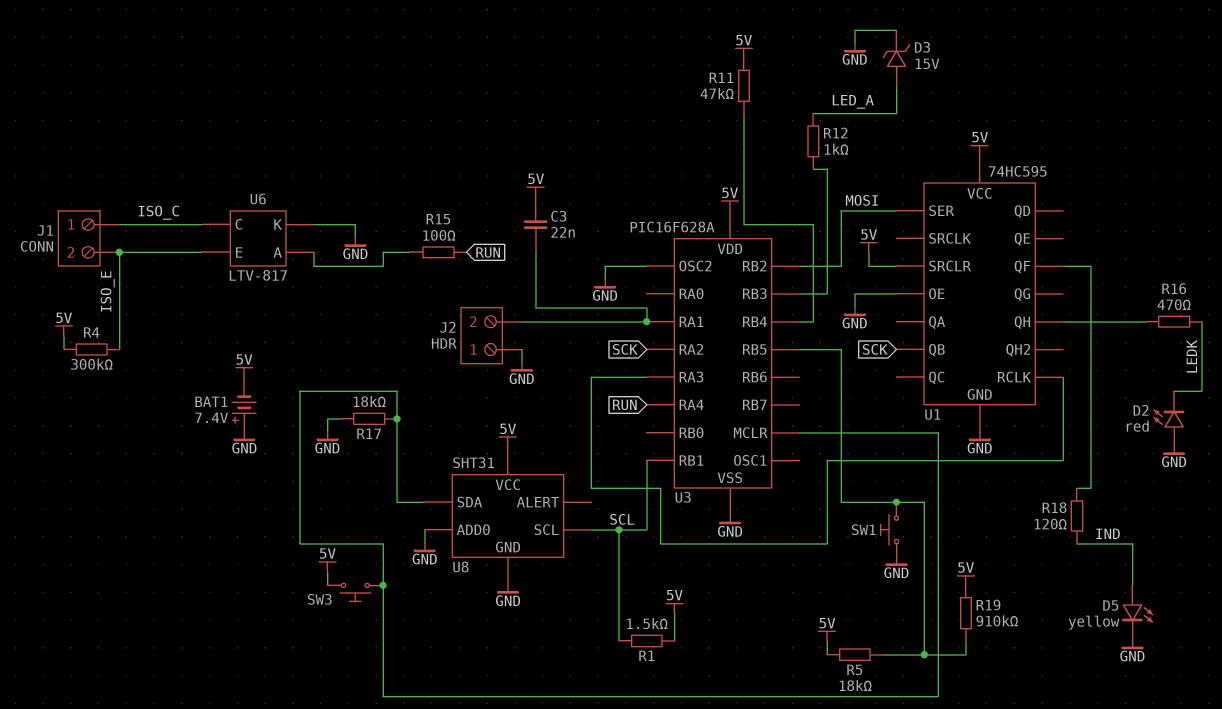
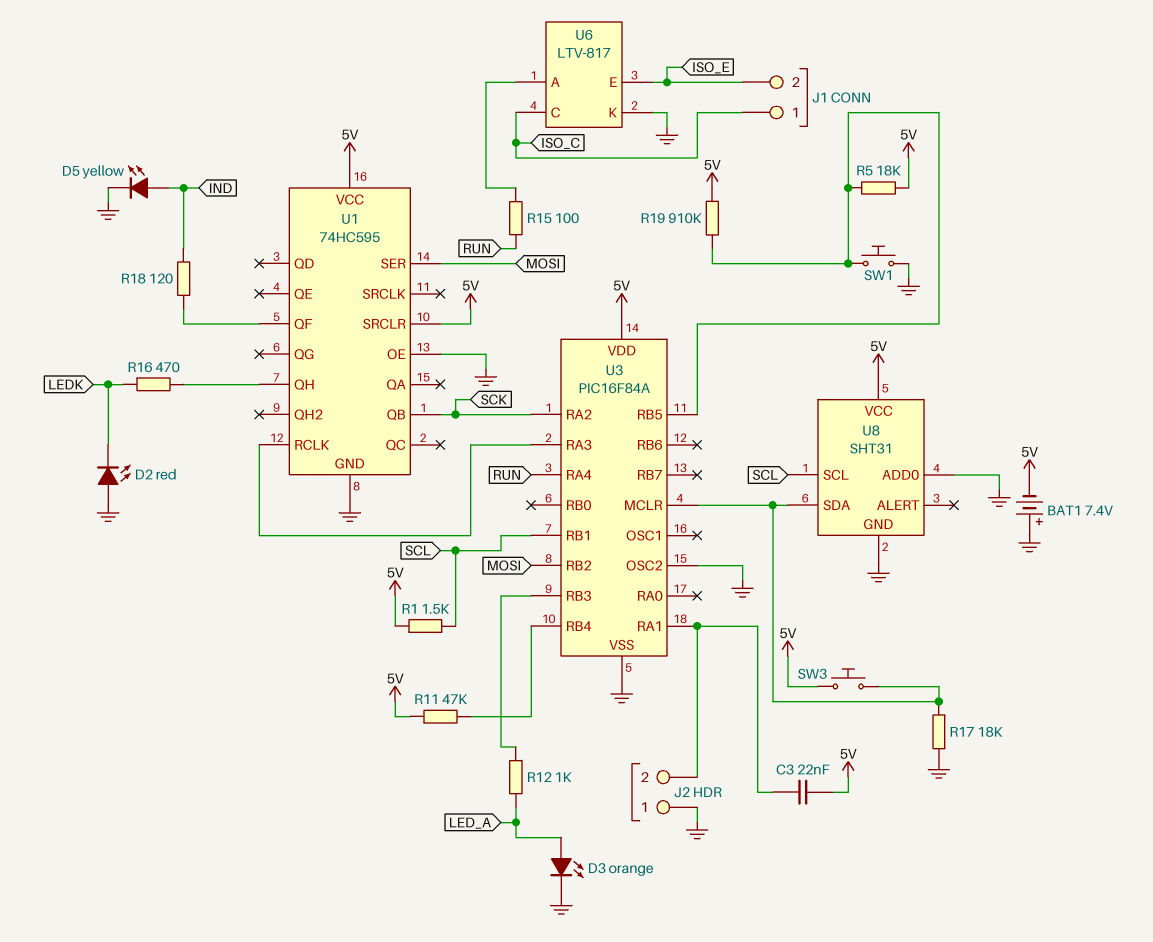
D3: zener 15V (A LED_A, K GND) -> LED orange (A LED_A, K GND)
R4: 300k (5V, ISO_E) -> none
U3: PIC16F628A -> PIC16F84A

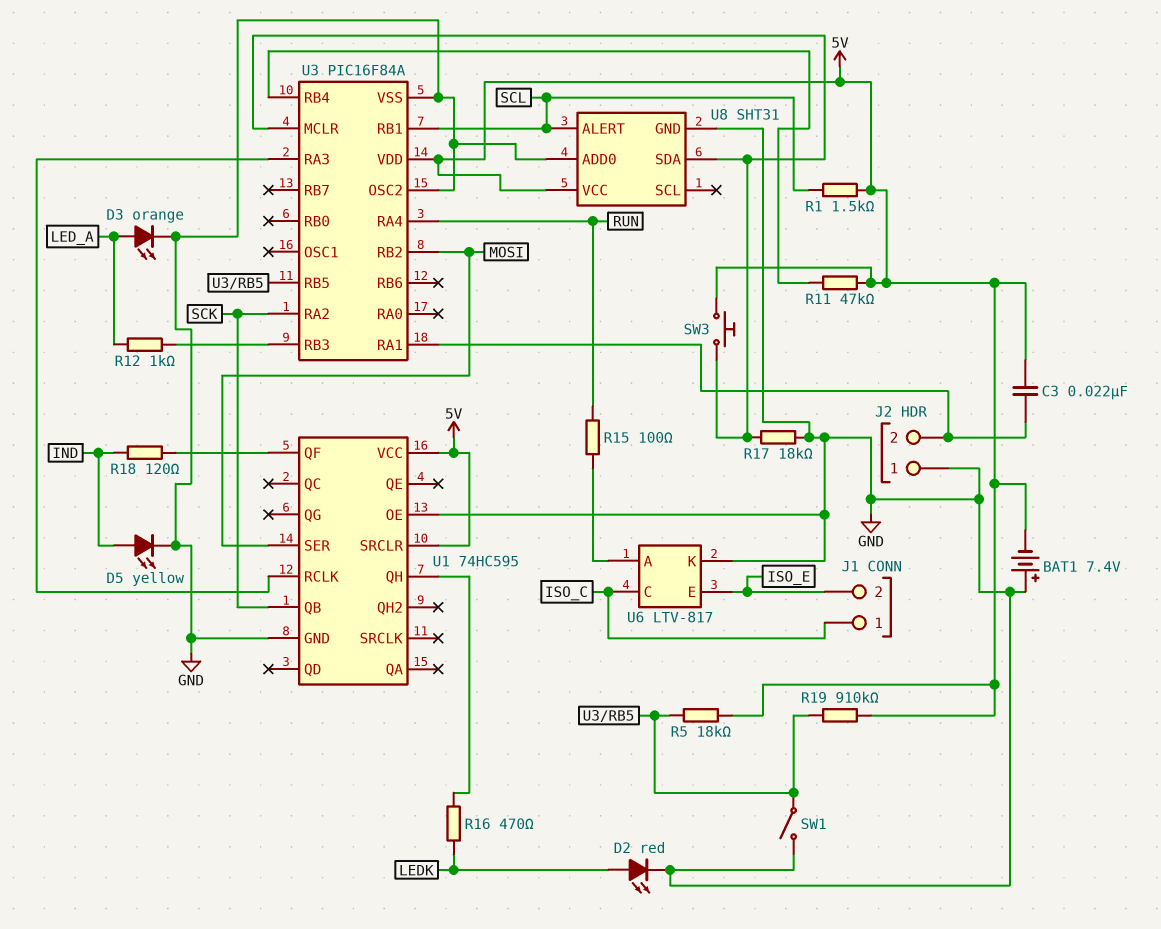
D2: LED red (A GND, K LEDK) -> LED red (A LEDK, K GND)
SW1: button (GND, U3/RB5) -> switch (GND, U3/RB5)
U8 pin ALERT: none -> SCL
U8 pin SCL: SCL -> none

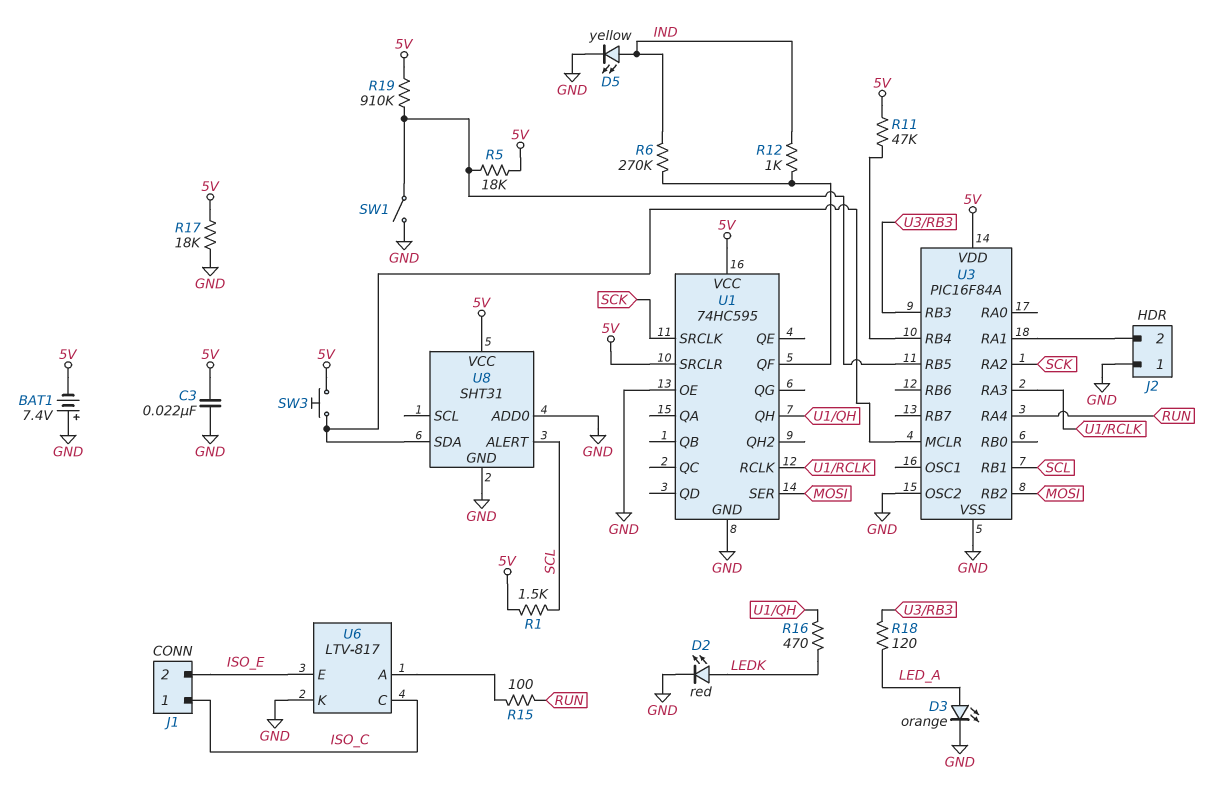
C3: 22nF (5V, J2/2) -> 22nF (5V, GND)
R6: none -> 270k (IND, U1/QF)
R12: 1k (LED_A, U3/RB3) -> 1k (IND, U1/QF)
R17: 18k (GND, U3/MCLR) -> 18k (5V, GND)
R18: 120 (IND, U1/QF) -> 120 (LED_A, U3/RB3)
U1 pin QB: SCK -> none
U1 pin SRCLK: none -> SCK

